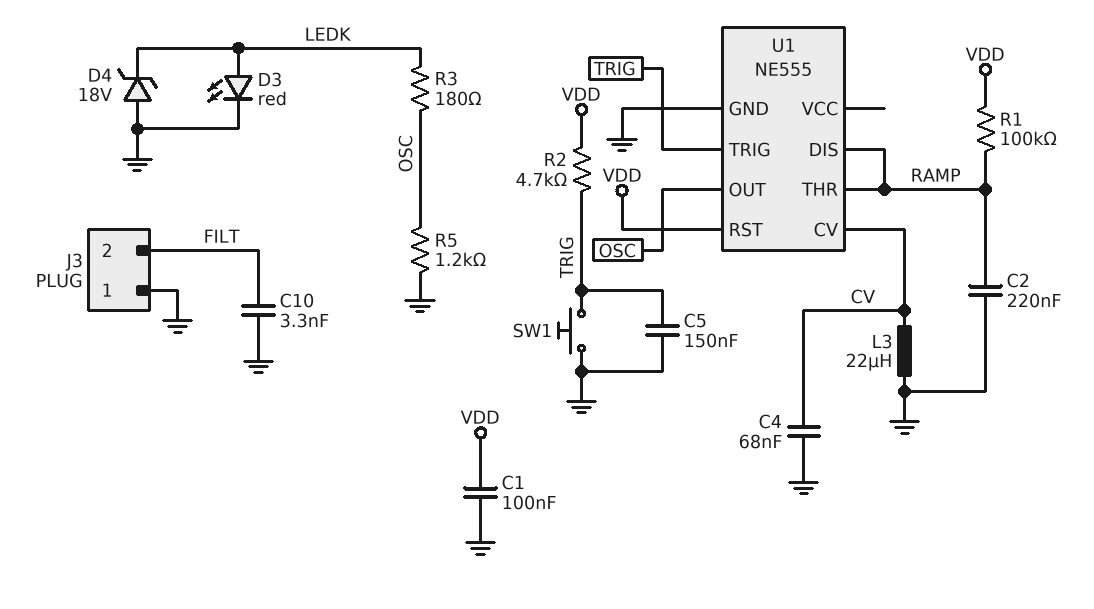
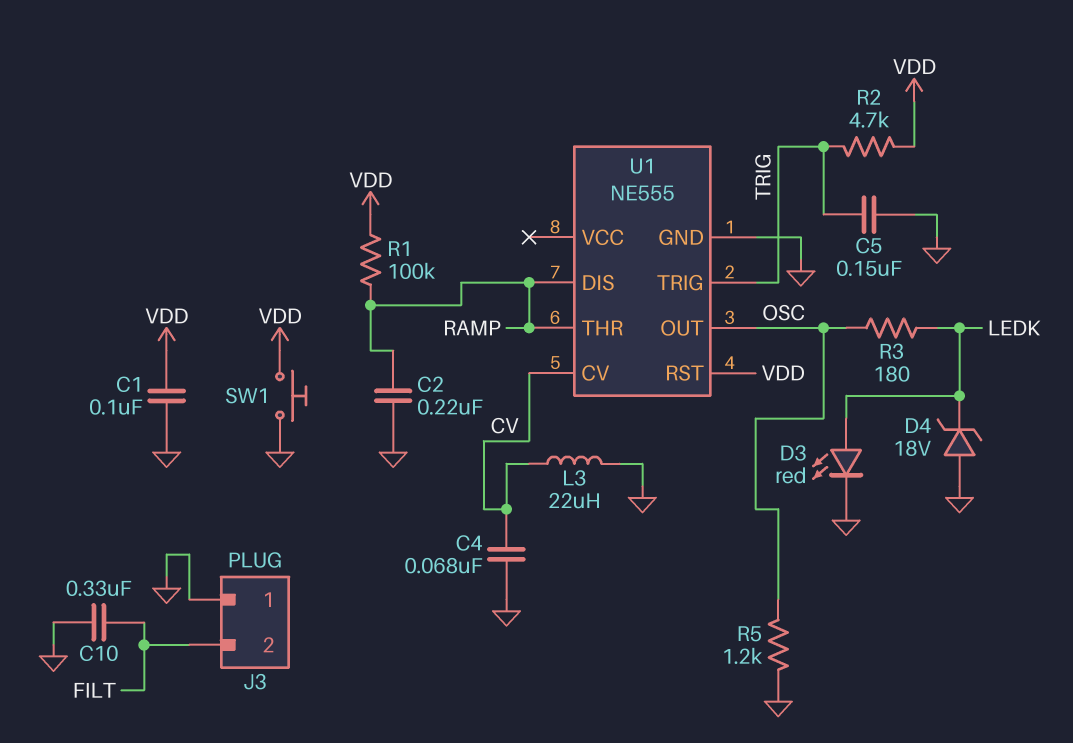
C10: 3.3nF (FILT, GND) -> 330nF (FILT, GND)
SW1: button (GND, TRIG) -> button (GND, VDD)

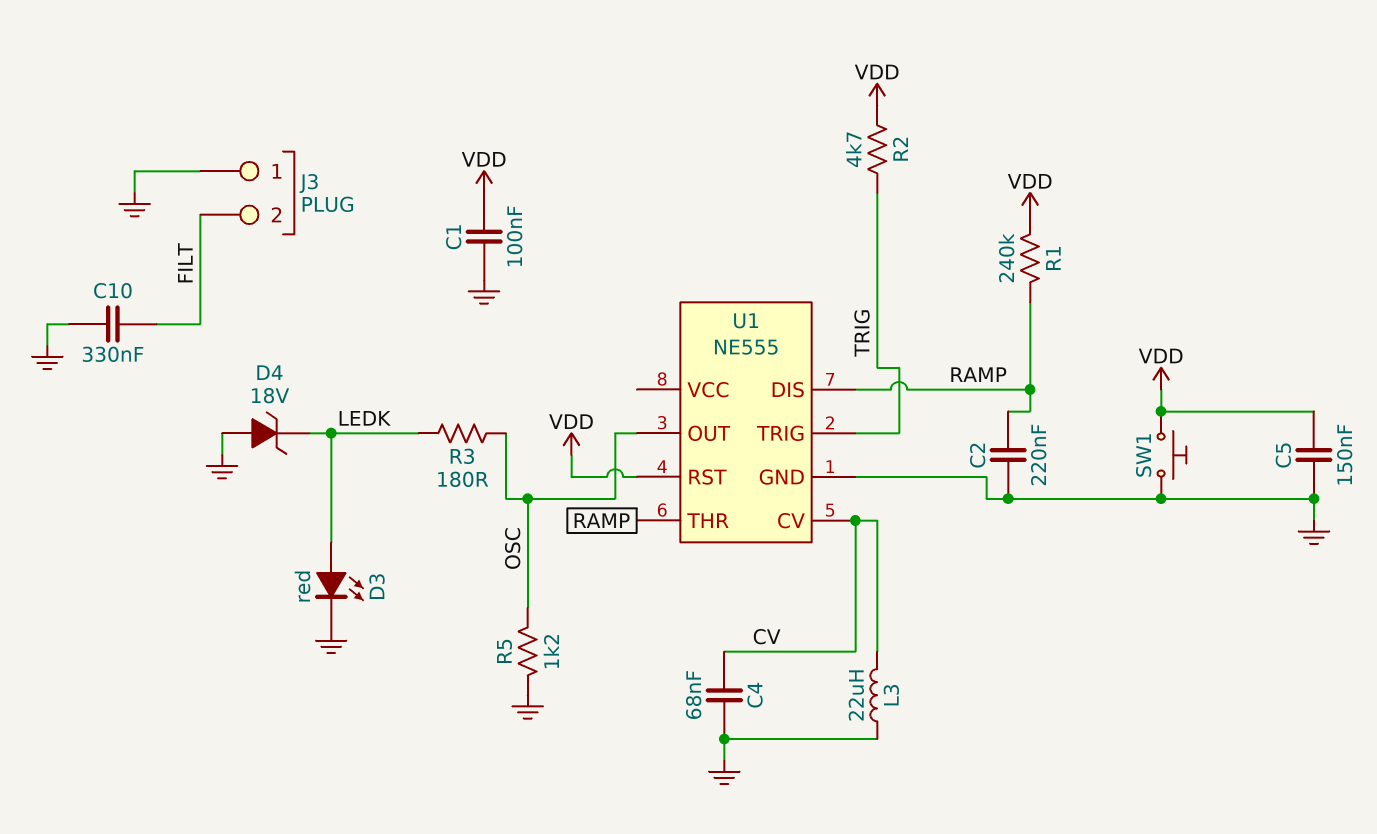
C5: 150nF (GND, TRIG) -> 150nF (GND, VDD)
R1: 100k (RAMP, VDD) -> 240k (RAMP, VDD)

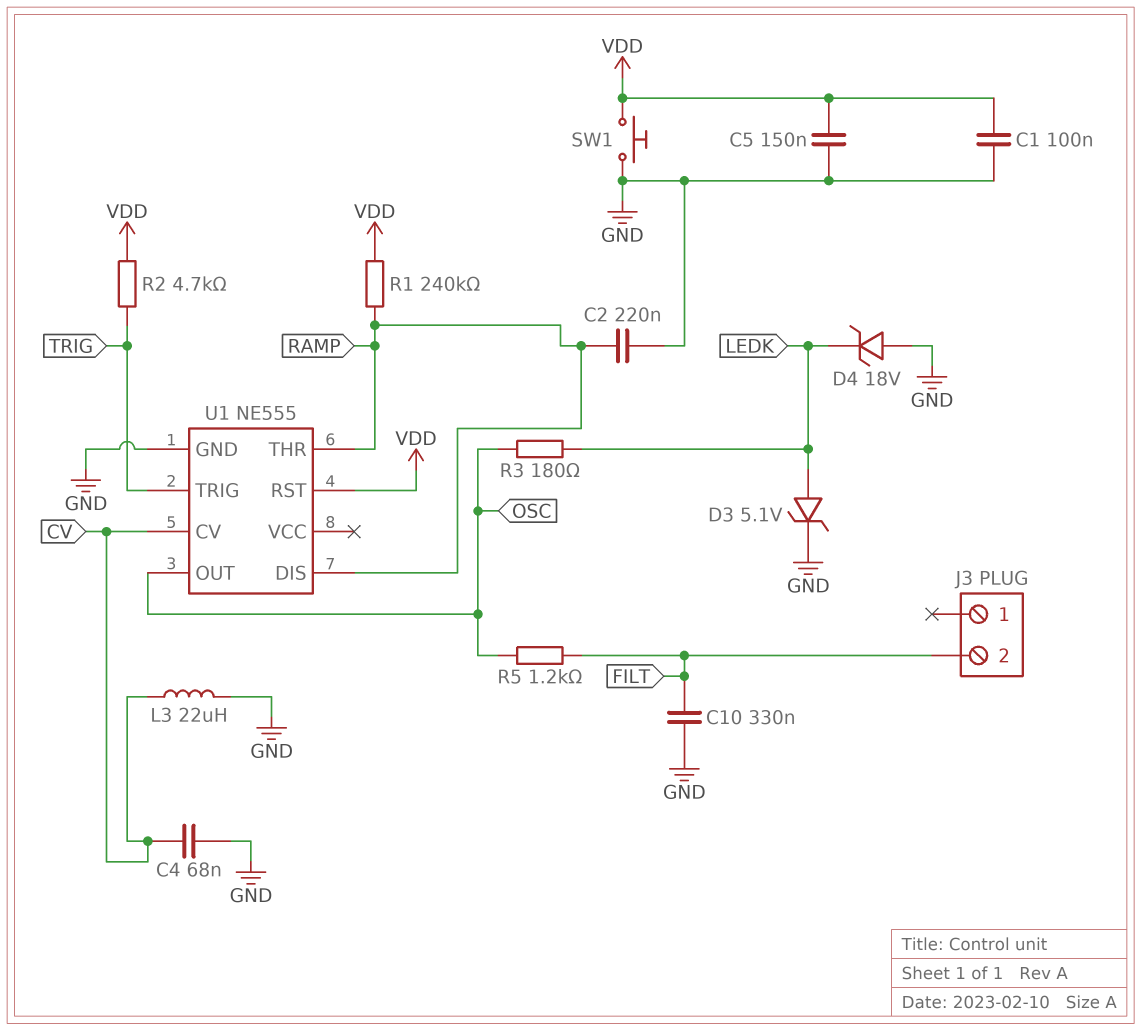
D3: LED red (A LEDK, K GND) -> zener 5.1V (A LEDK, K GND)
J3 pin 1: GND -> none
R5: 1.2k (GND, OSC) -> 1.2k (FILT, OSC)

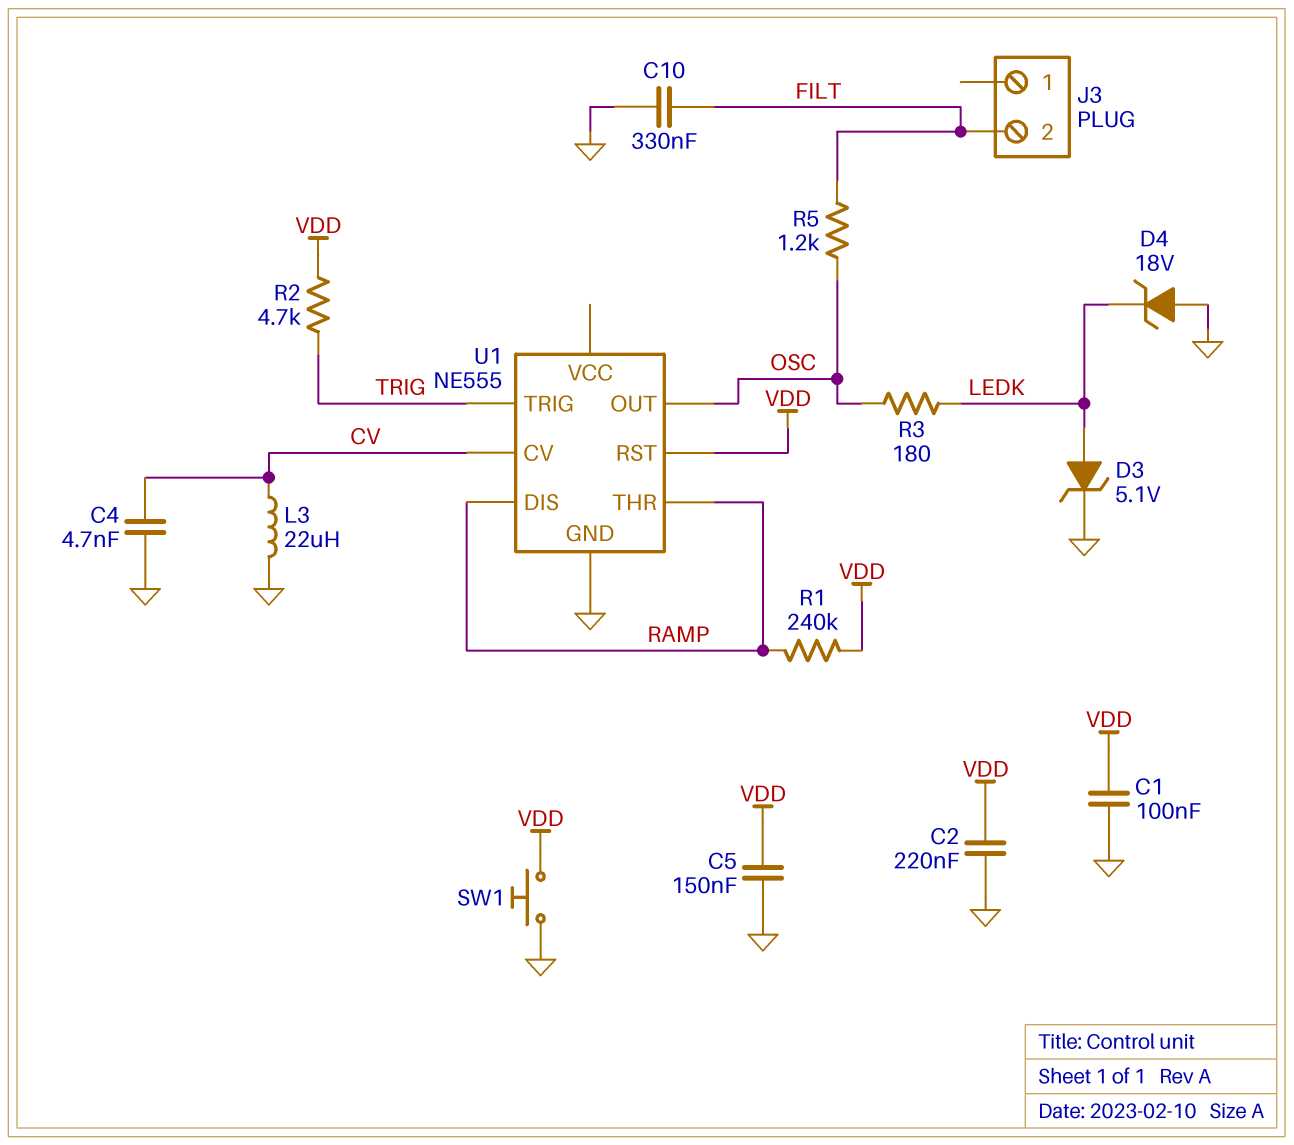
C2: 220nF (GND, RAMP) -> 220nF (GND, VDD)
C4: 68nF (CV, GND) -> 4.7nF (CV, GND)

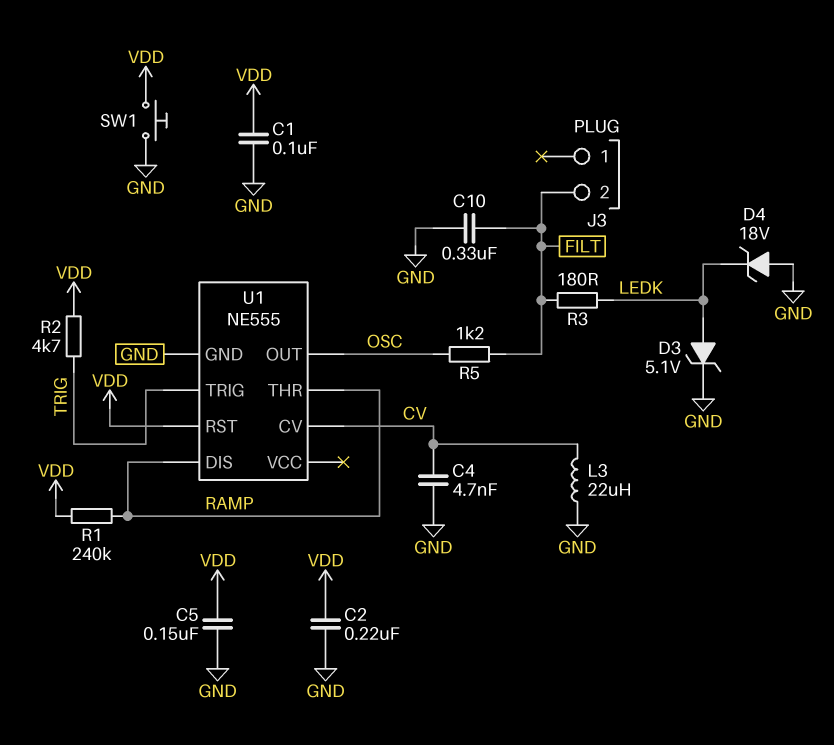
R3: 180 (LEDK, OSC) -> 180 (FILT, LEDK)

